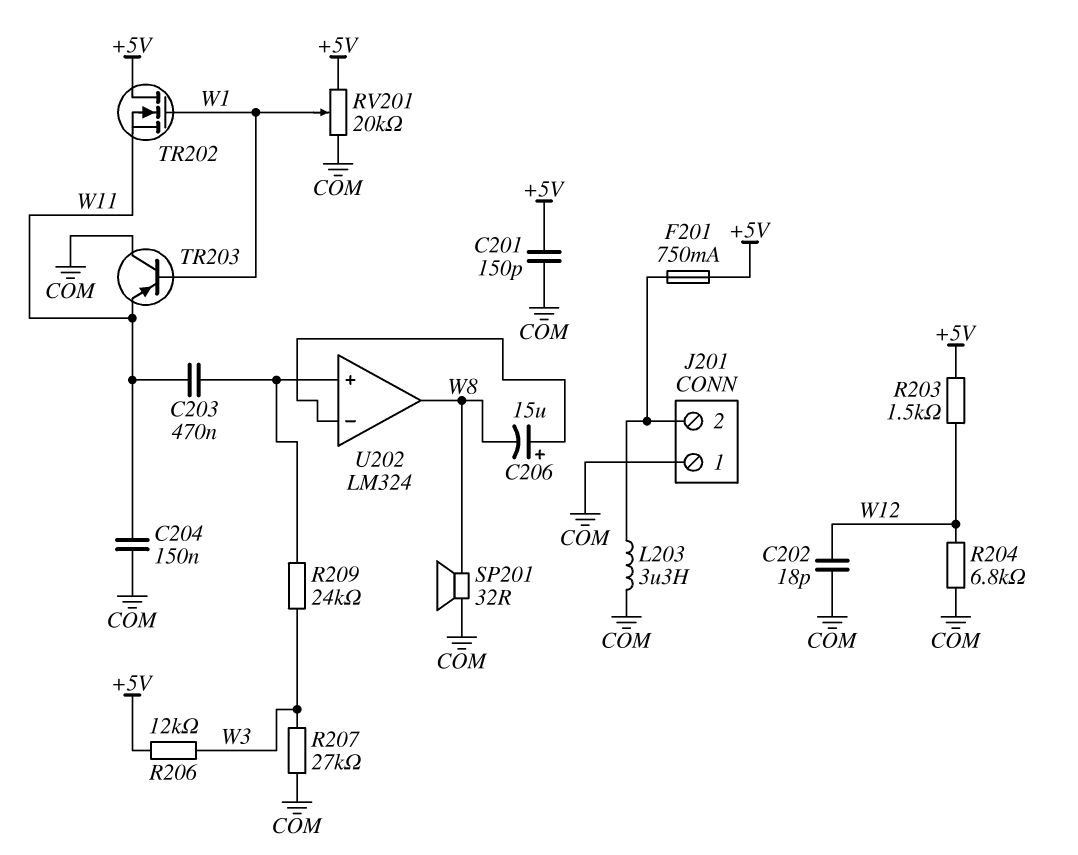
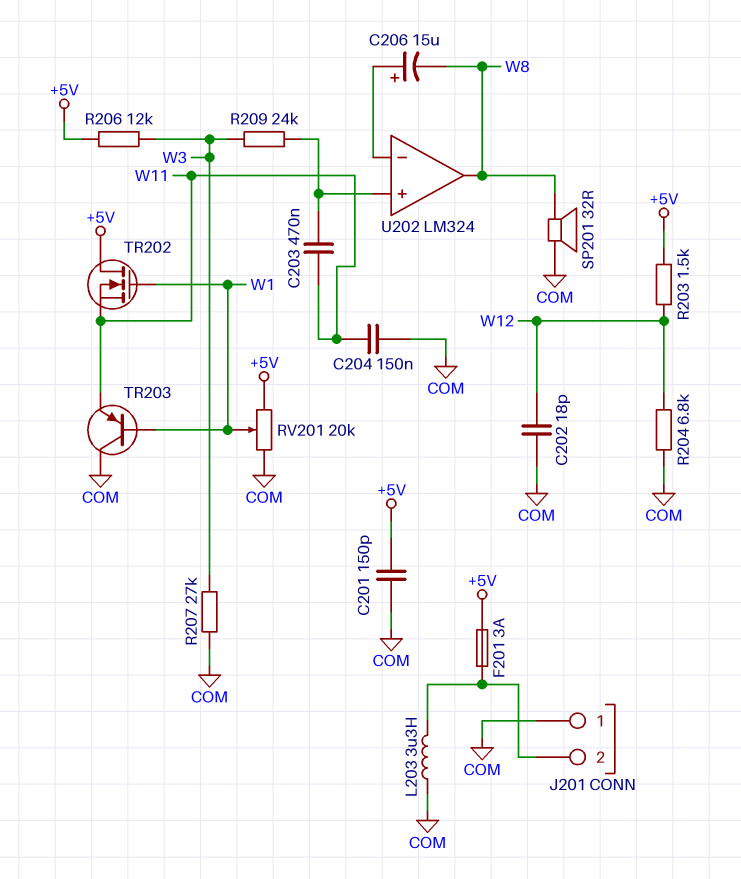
F201: 750mA (+5V, J201/2) -> 3A (+5V, J201/2)

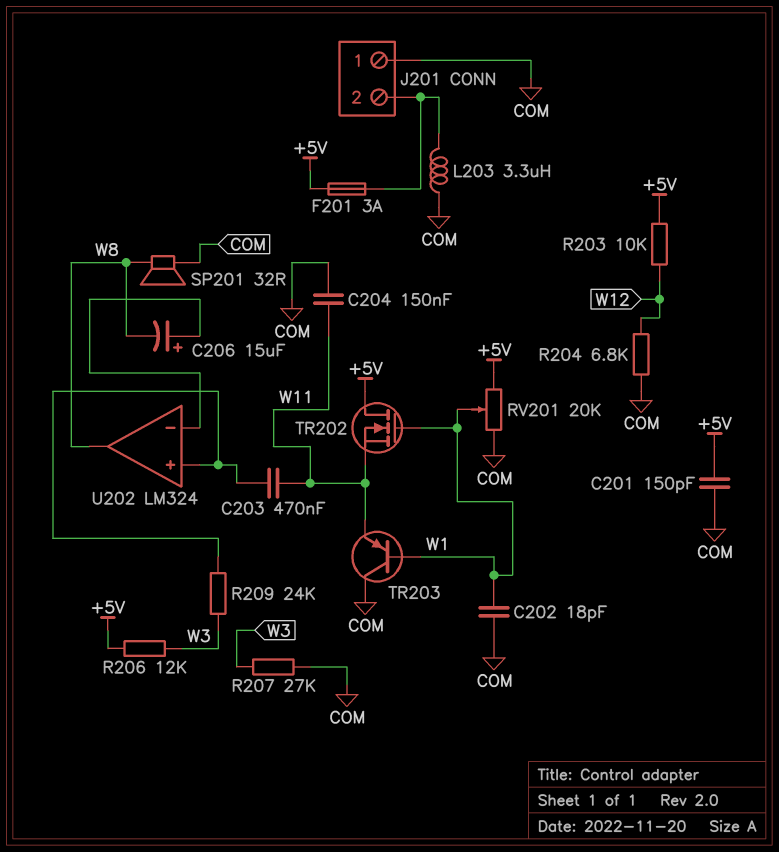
C202: 18pF (COM, W12) -> 18pF (COM, W1)
R203: 1.5k (+5V, W12) -> 10k (+5V, W12)

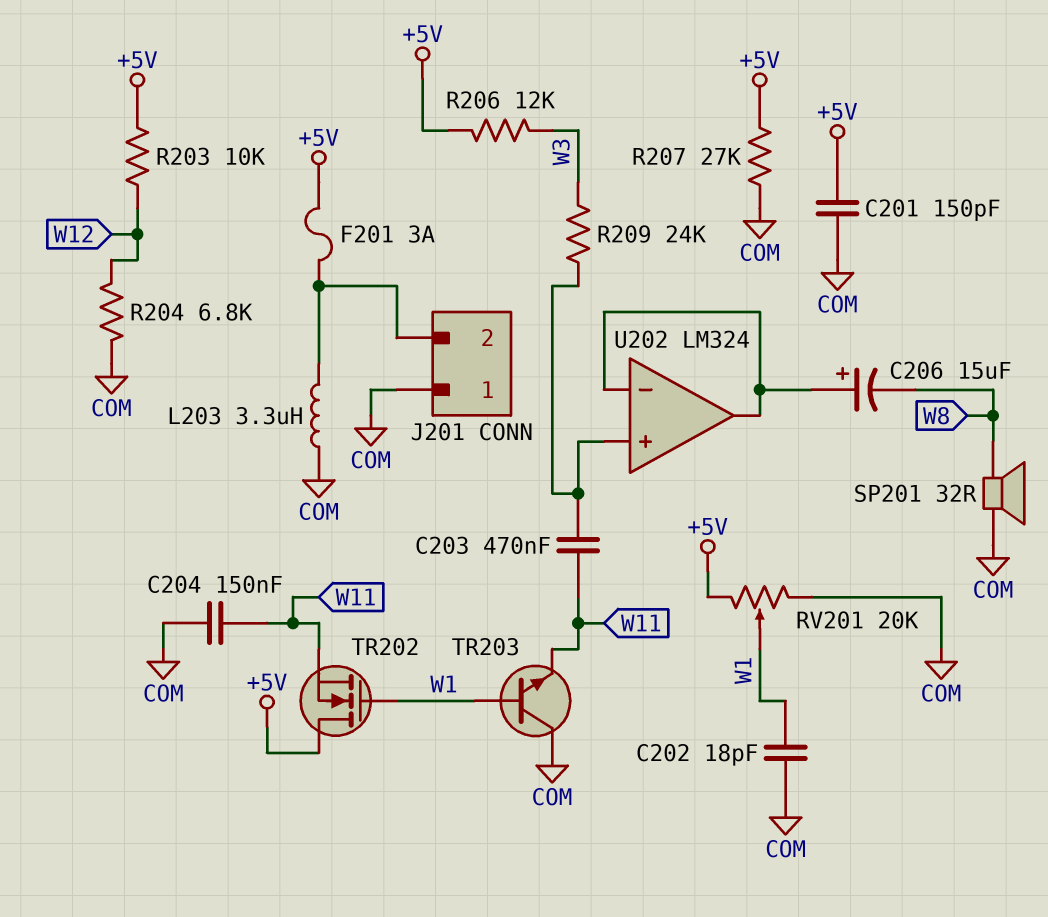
R207: 27k (COM, W3) -> 27k (+5V, COM)
TR203: PNP (B W1, C COM, E W11) -> NPN (B W1, C COM, E W11)
U202 pin out: W8 -> U202/in-

